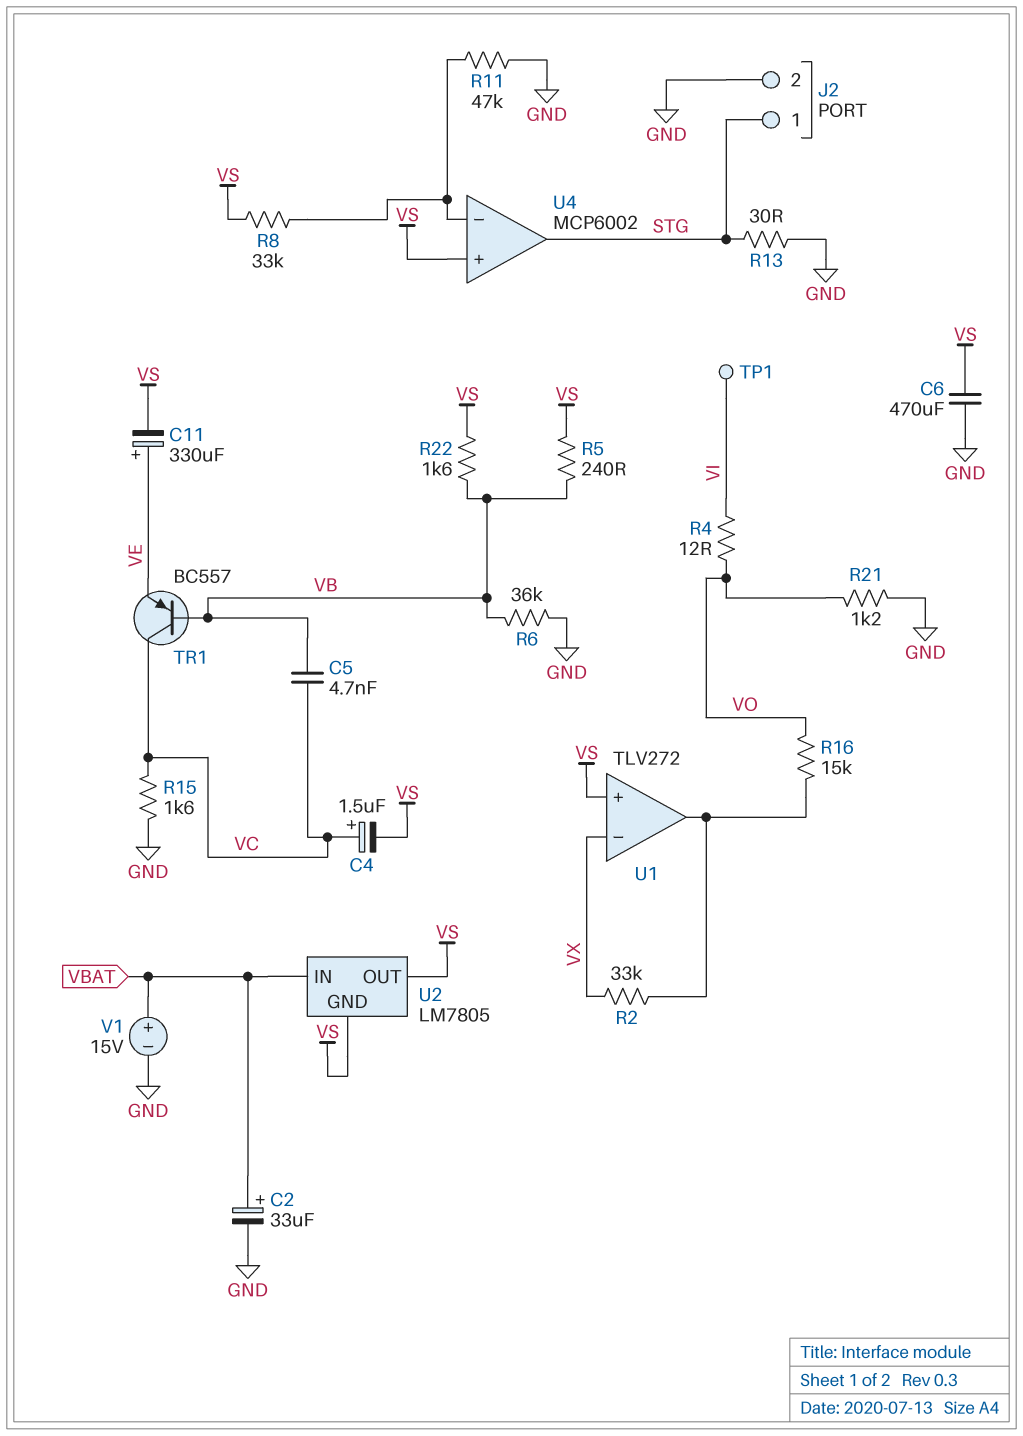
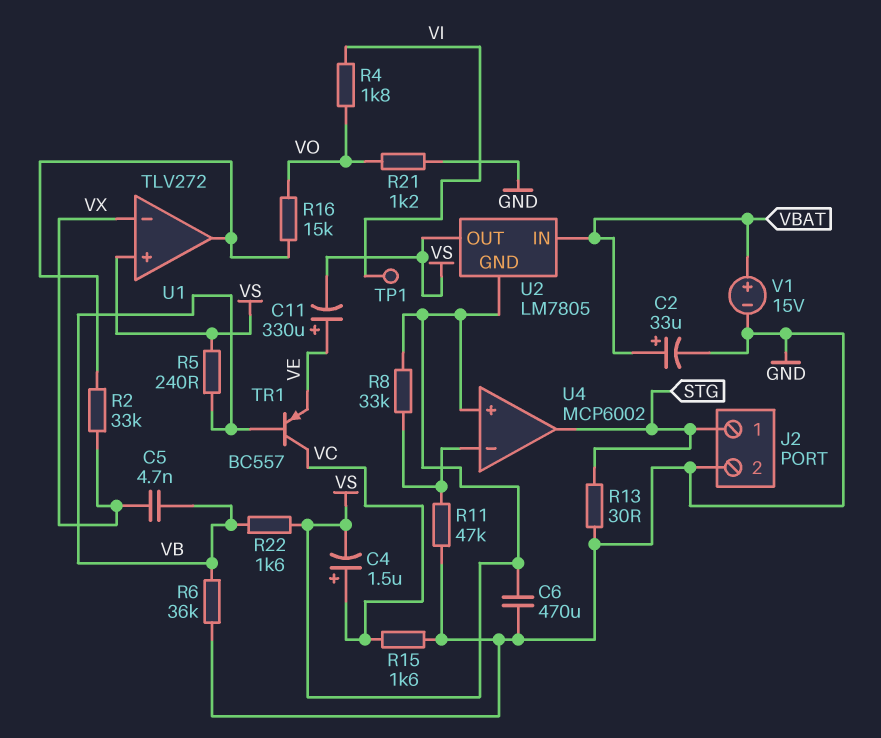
C5: 4.7nF (VB, VC) -> 4.7nF (VB, VX)
R4: 12 (VI, VO) -> 1.8k (VI, VO)

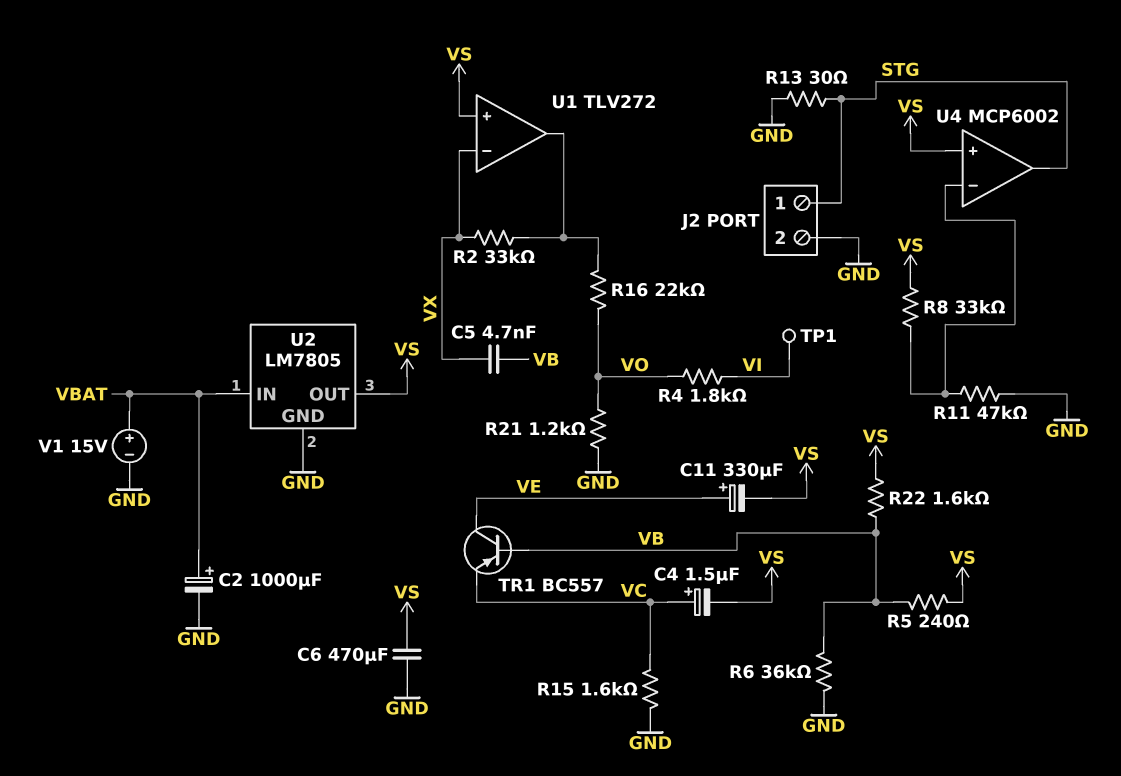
C2: 33uF (plus VBAT, minus GND) -> 1000uF (plus VBAT, minus GND)
R16: 15k (U1/out, VO) -> 22k (U1/out, VO)
TR1: PNP BC557 (B VB, C VC, E VE) -> PNP BC557 (B VB, C VE, E VC)
U2 pin GND: VS -> GND

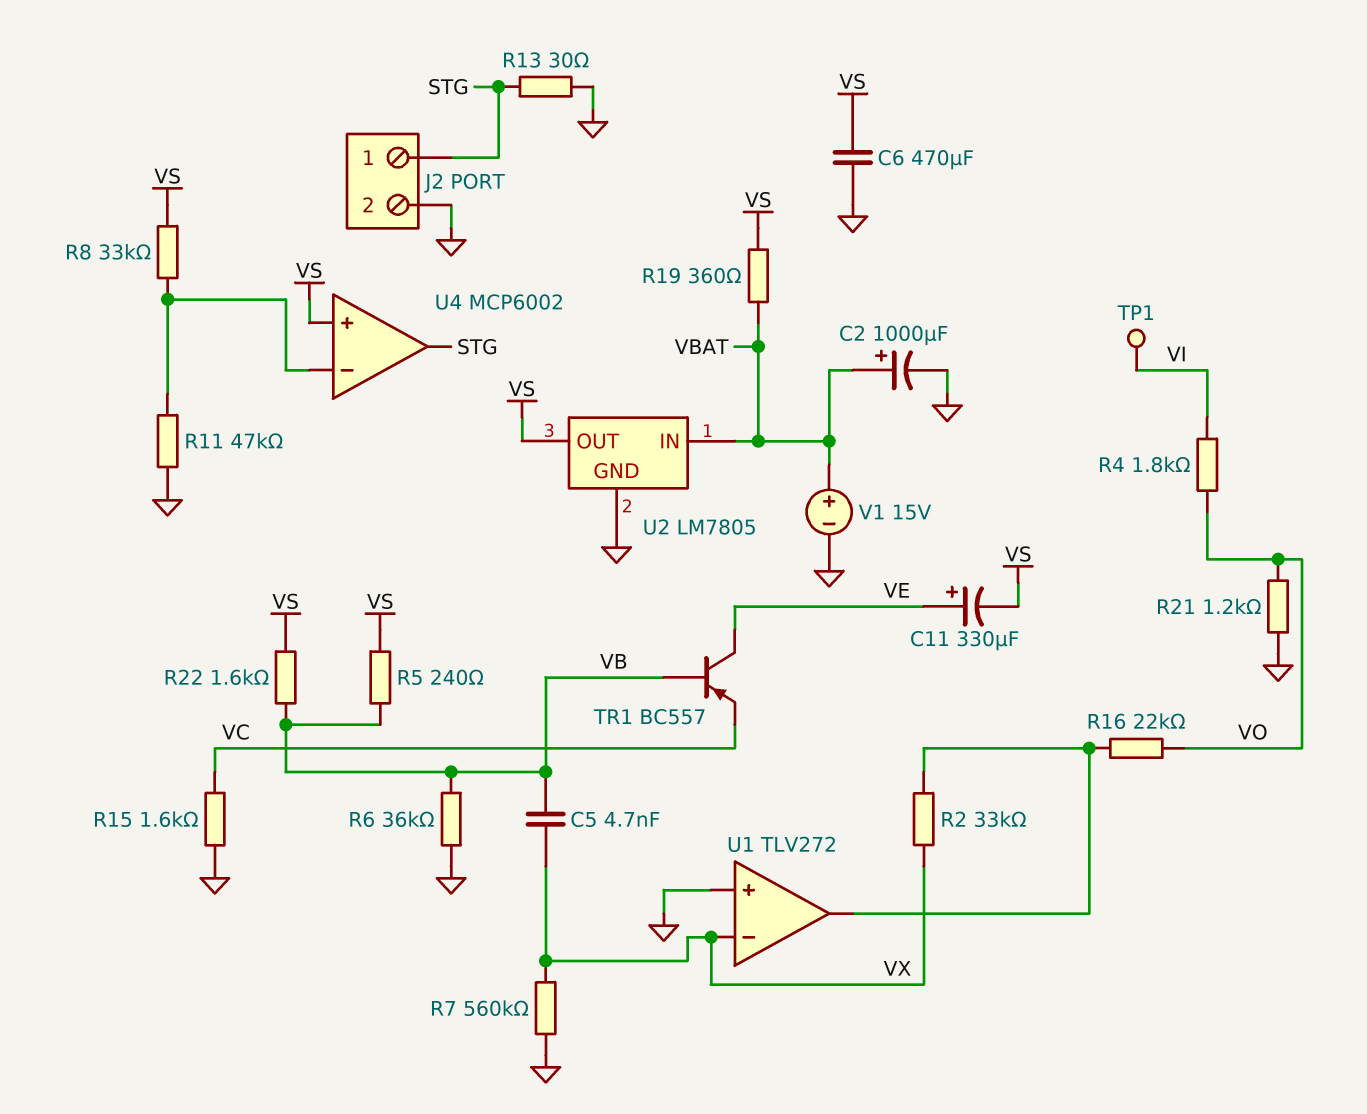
C4: 1.5uF (plus VC, minus VS) -> none
R7: none -> 560k (GND, VX)
R19: none -> 360 (VBAT, VS)
U1 pin in+: VS -> GND

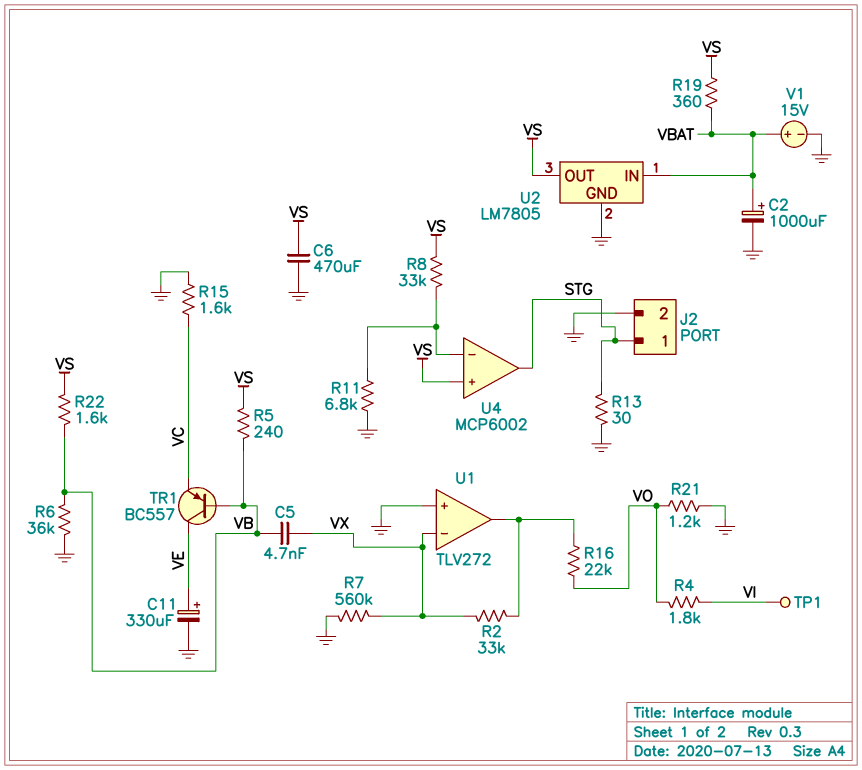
C11: 330uF (plus VE, minus VS) -> 330uF (plus VE, minus GND)
R11: 47k (GND, U4/in-) -> 6.8k (GND, U4/in-)

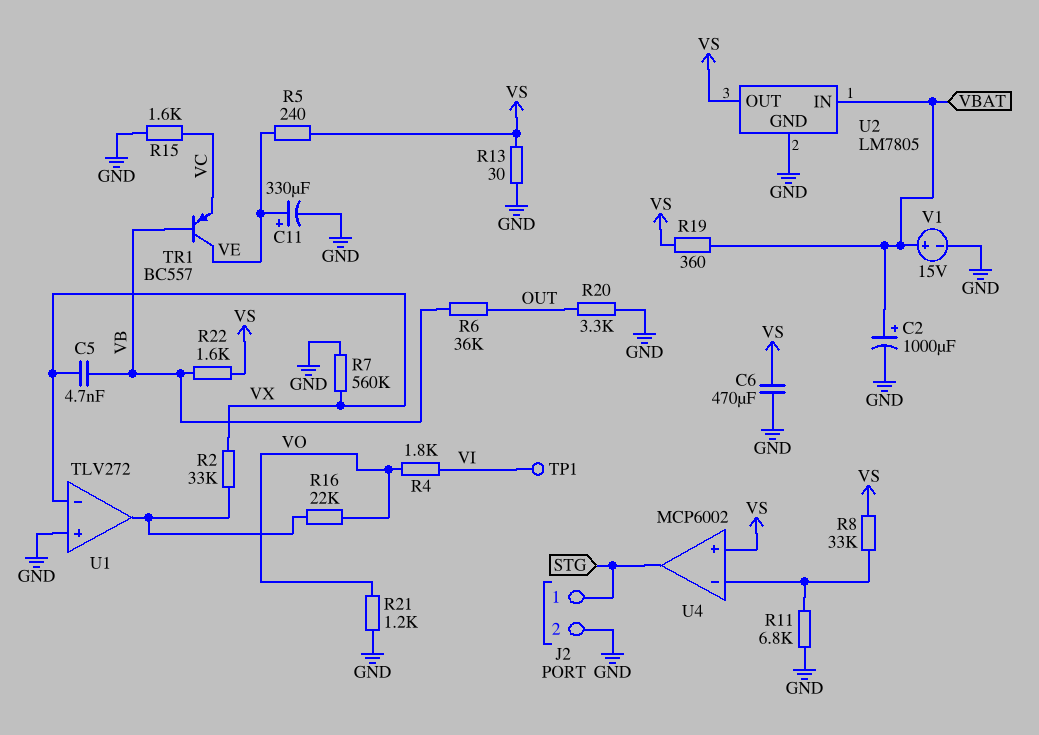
R5: 240 (VB, VS) -> 240 (VE, VS)
R6: 36k (GND, VB) -> 36k (OUT, VB)
R13: 30 (GND, STG) -> 30 (GND, VS)
R20: none -> 3.3k (GND, OUT)

